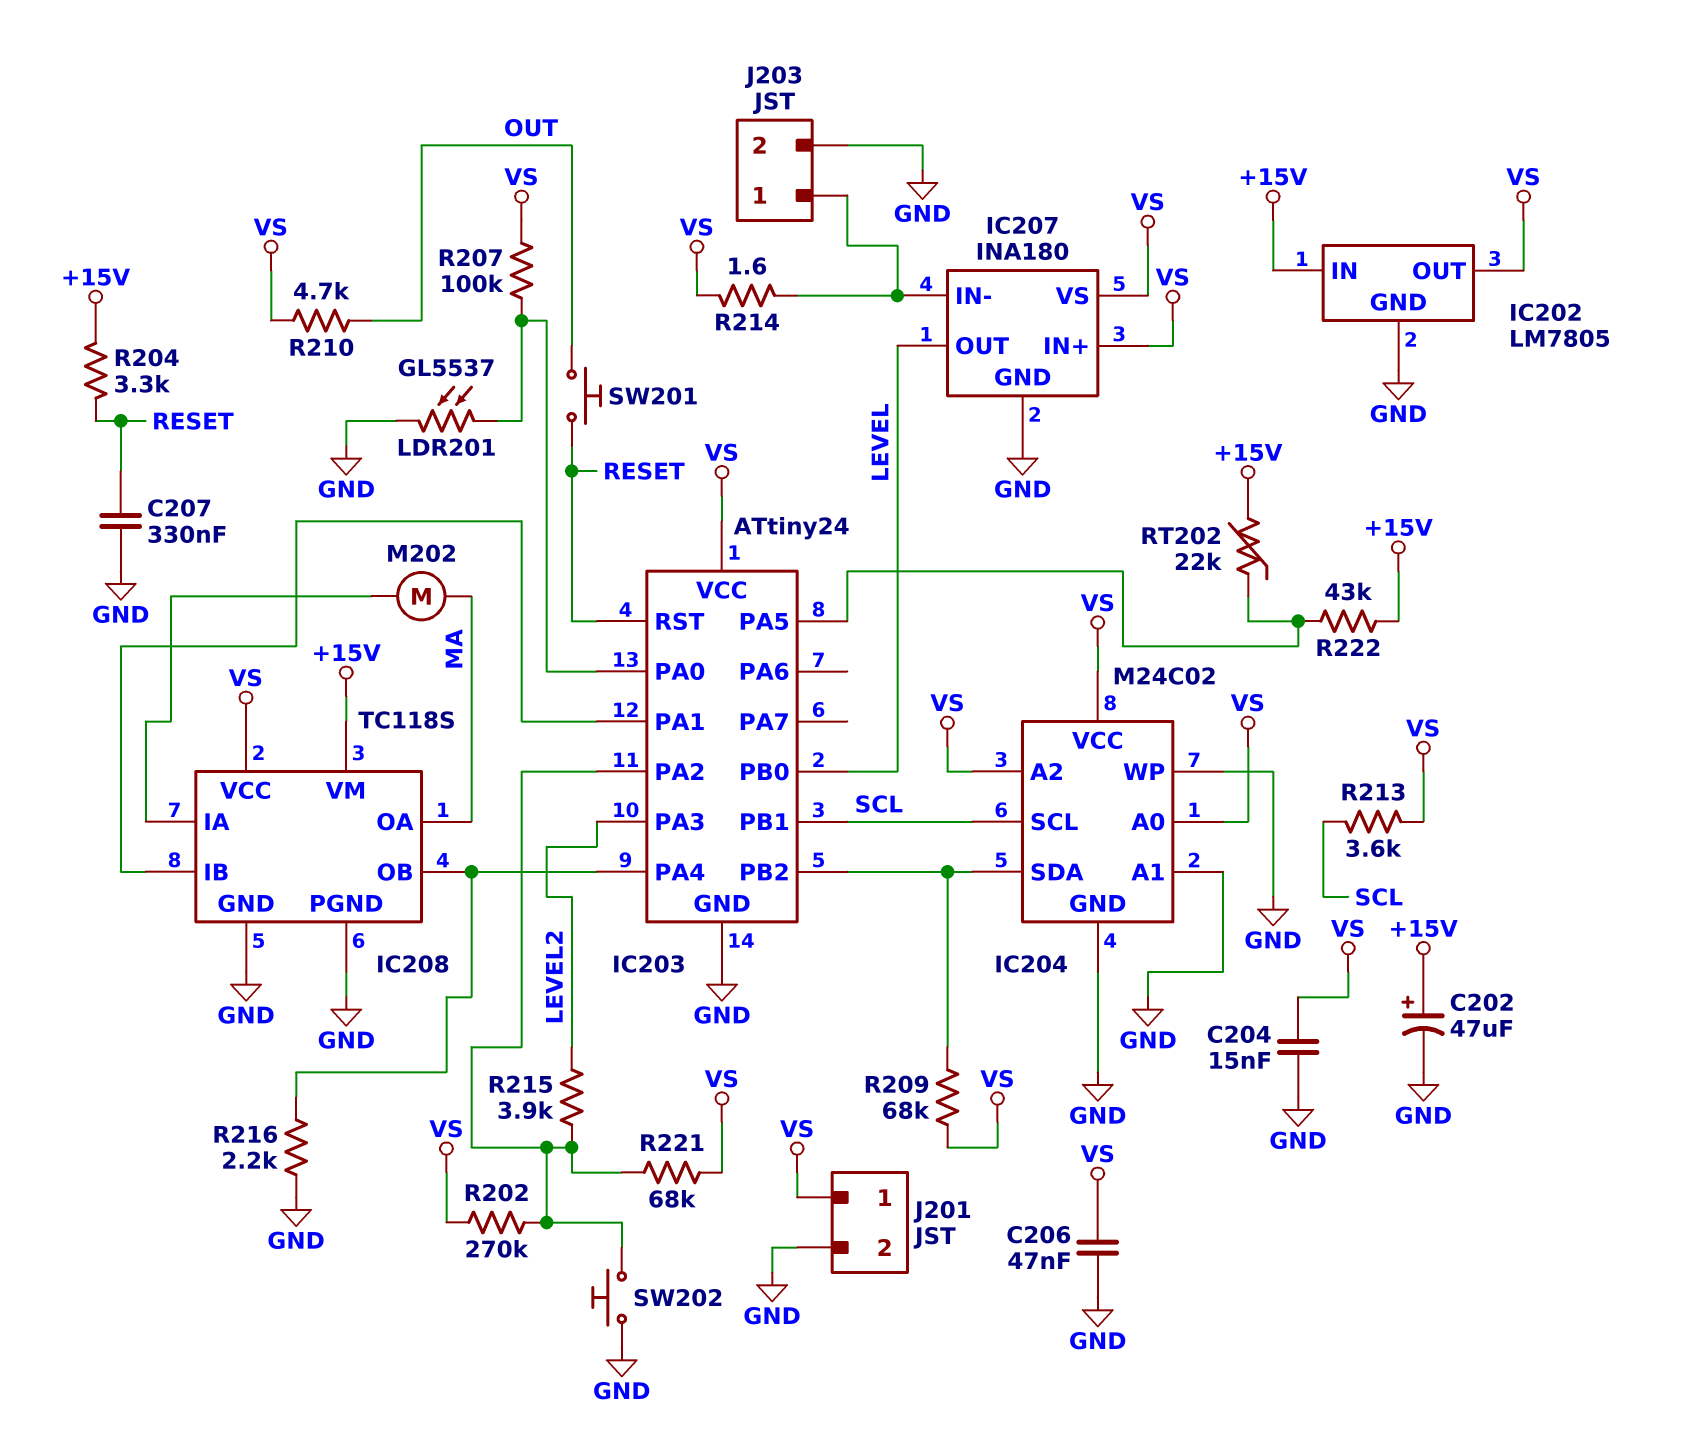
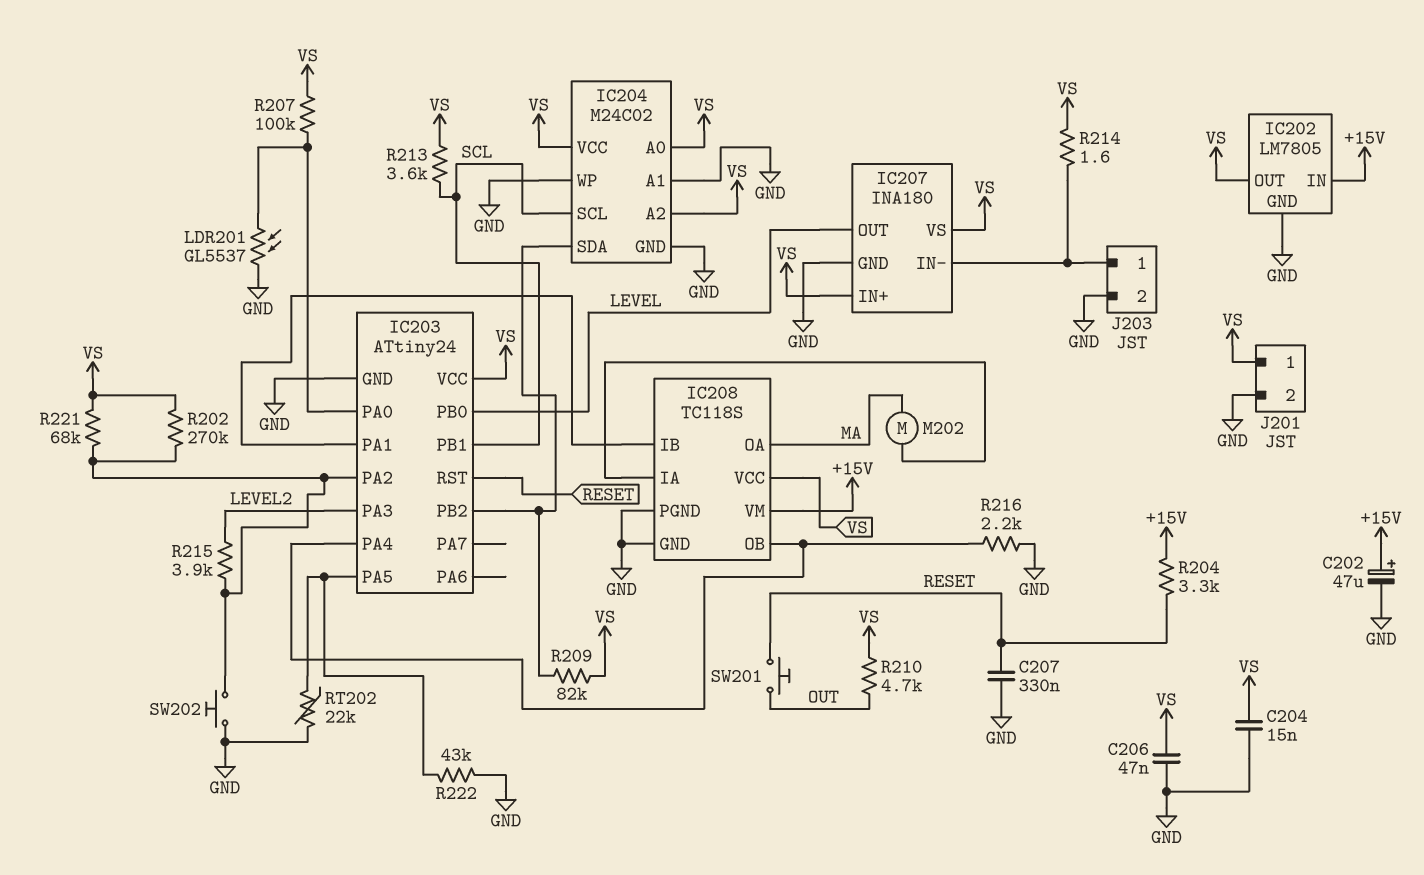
R209: 68k (IC203/PB2, VS) -> 82k (IC203/PB2, VS)
R222: 43k (+15V, IC203/PA5) -> 43k (GND, IC203/PA5)
RT202: 22k (+15V, IC203/PA5) -> 22k (GND, IC203/PA5)

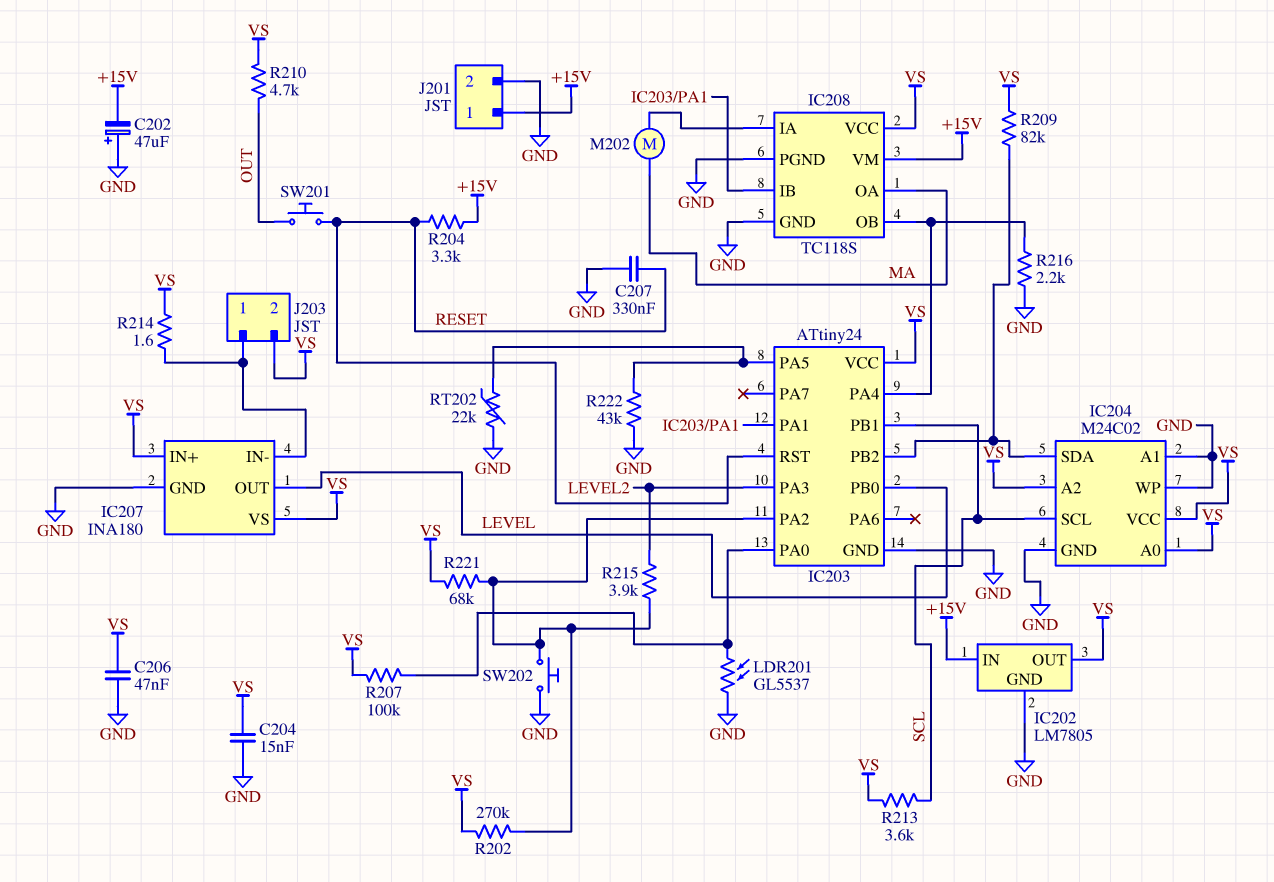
C202: 47uF (plus +15V, minus GND) -> 47uF (plus GND, minus +15V)
J201 pin 1: VS -> +15V
J203 pin 2: GND -> VS

